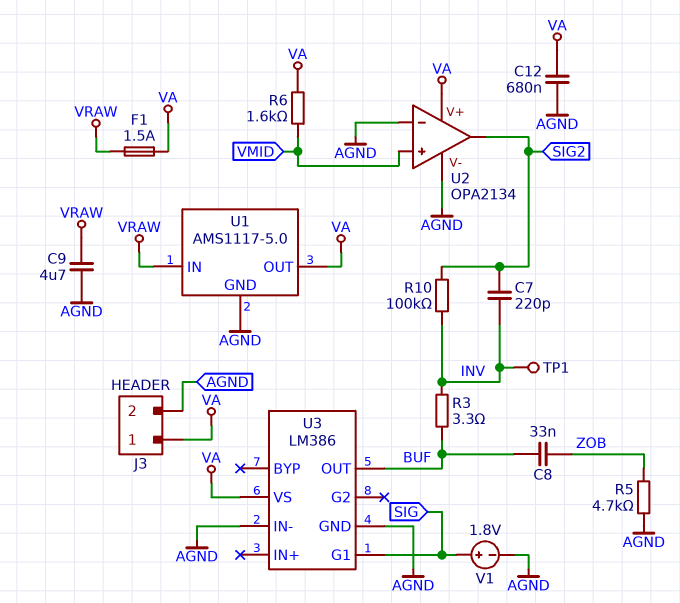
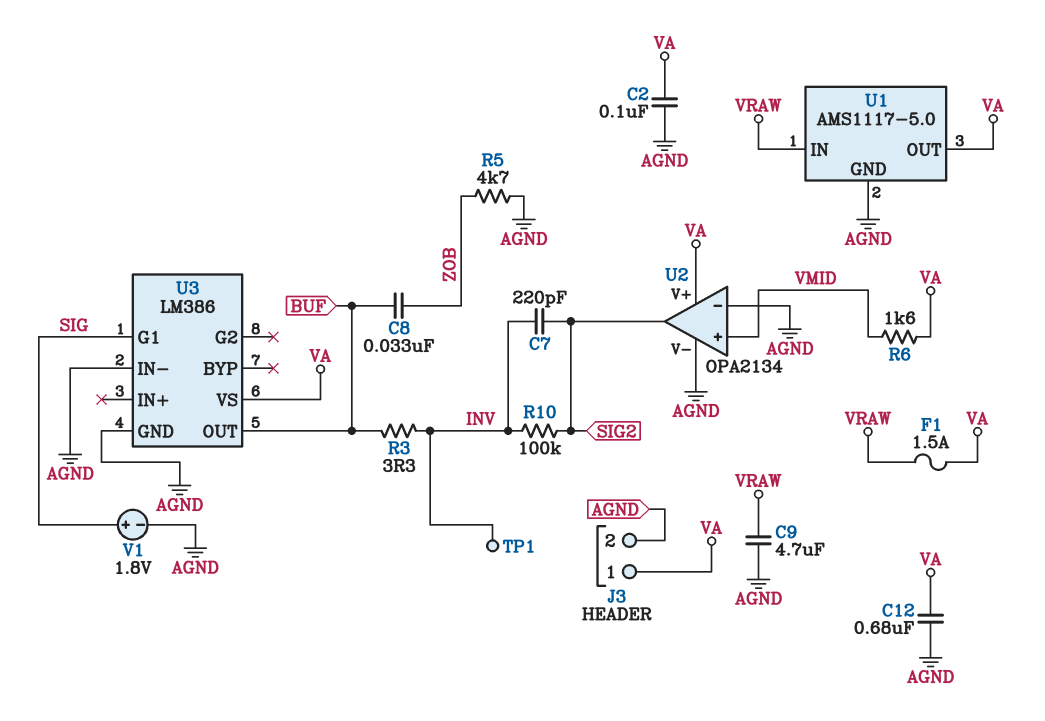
C2: none -> 100nF (AGND, VA)

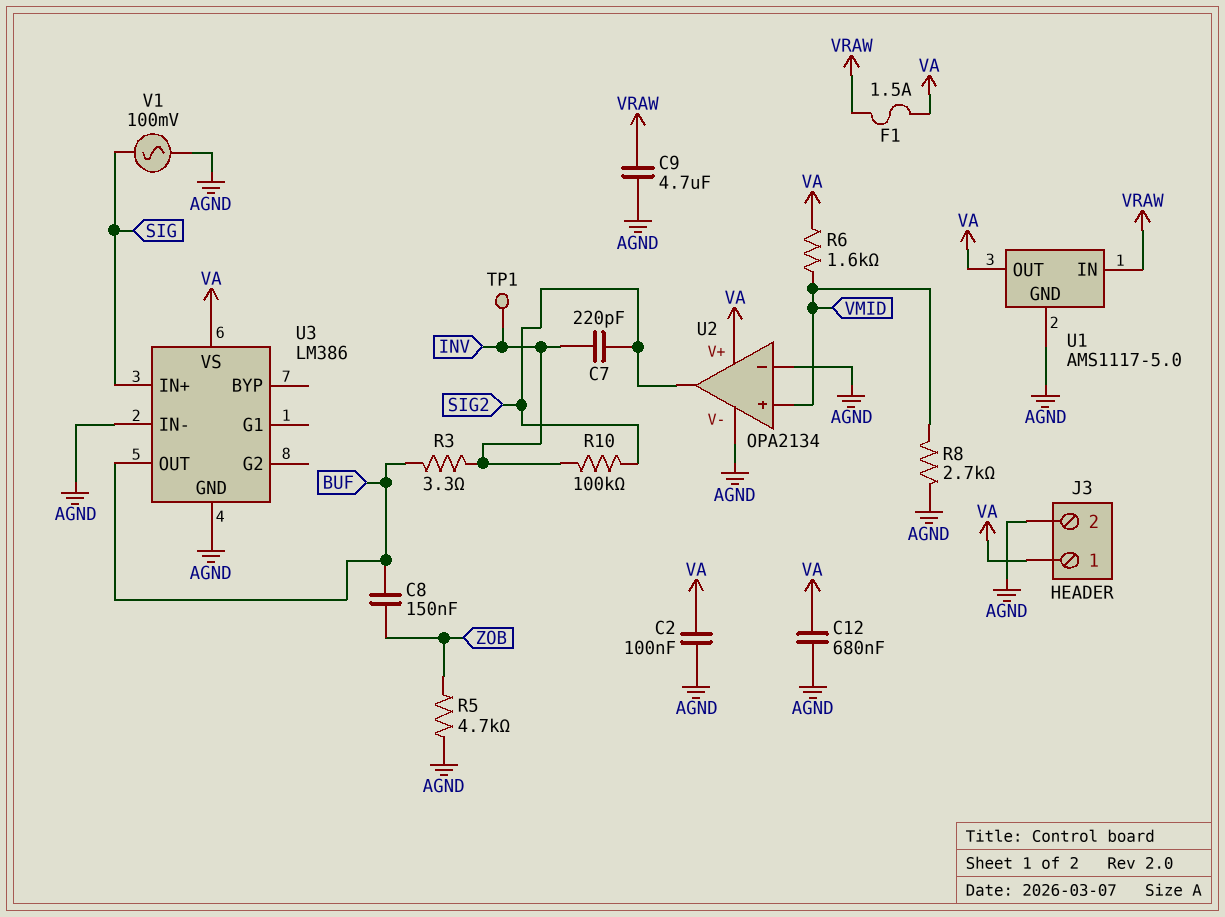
C8: 33nF (BUF, ZOB) -> 150nF (BUF, ZOB)
R8: none -> 2.7k (AGND, VMID)
U3 pin G1: SIG -> none
U3 pin IN+: none -> SIG
V1: 1.8V (plus SIG, minus AGND) -> AC 100mV (AGND, SIG)

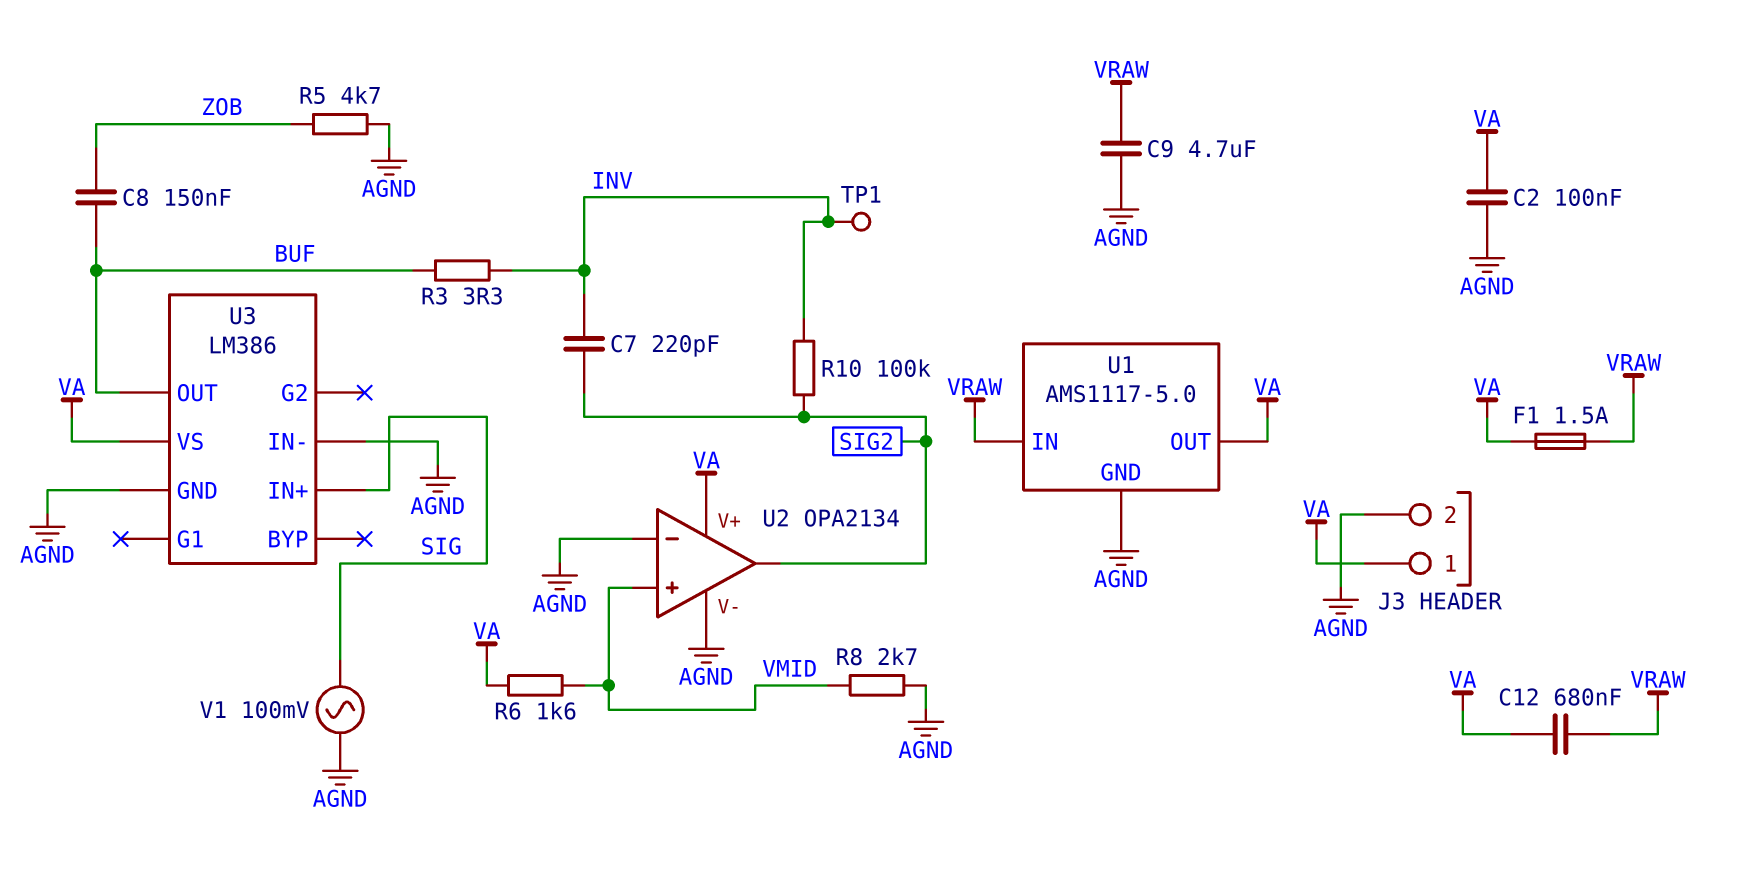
C12: 680nF (AGND, VA) -> 680nF (VA, VRAW)

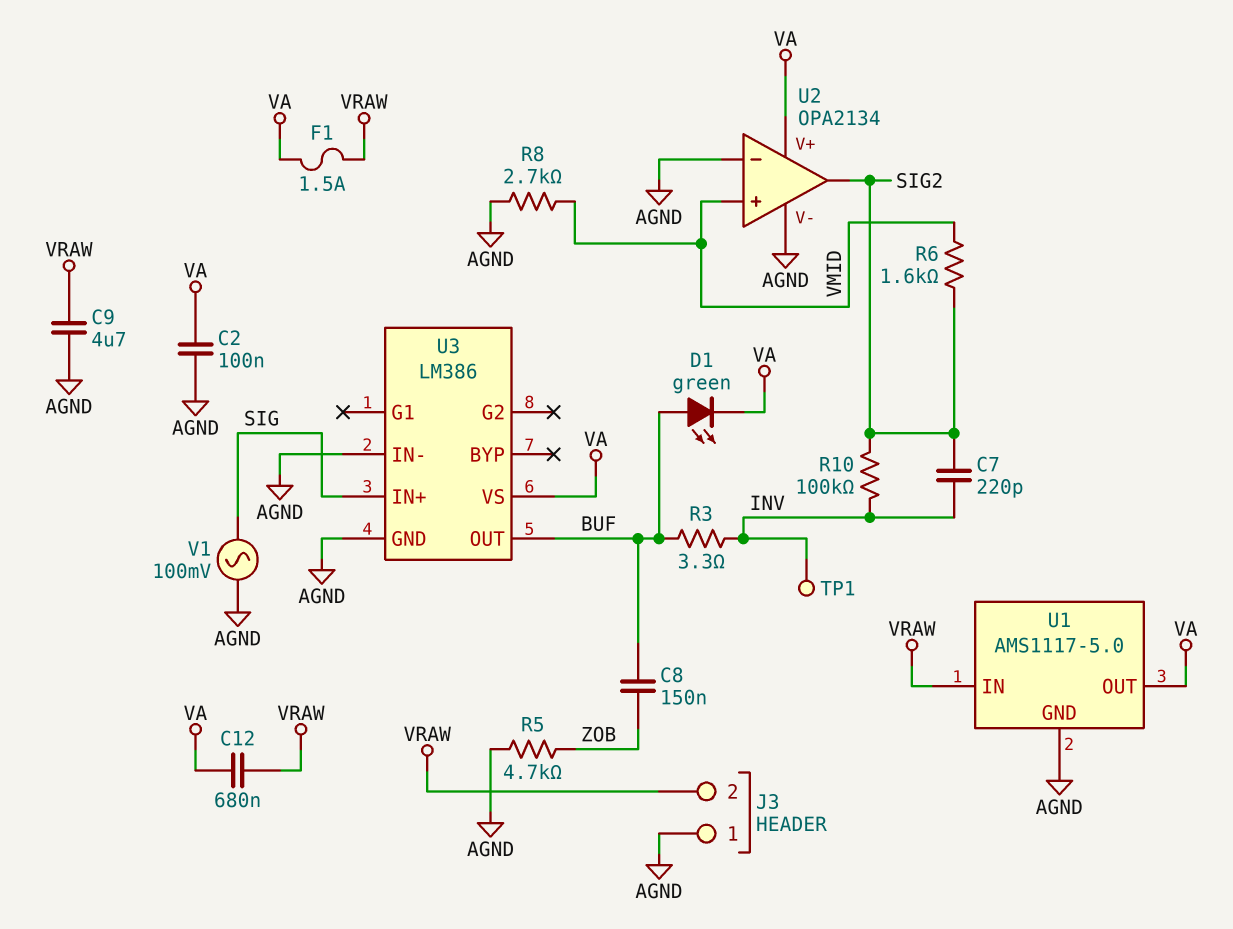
D1: none -> LED green (A BUF, K VA)
J3 pin 1: VA -> AGND
J3 pin 2: AGND -> VRAW
R6: 1.6k (VA, VMID) -> 1.6k (SIG2, VMID)

